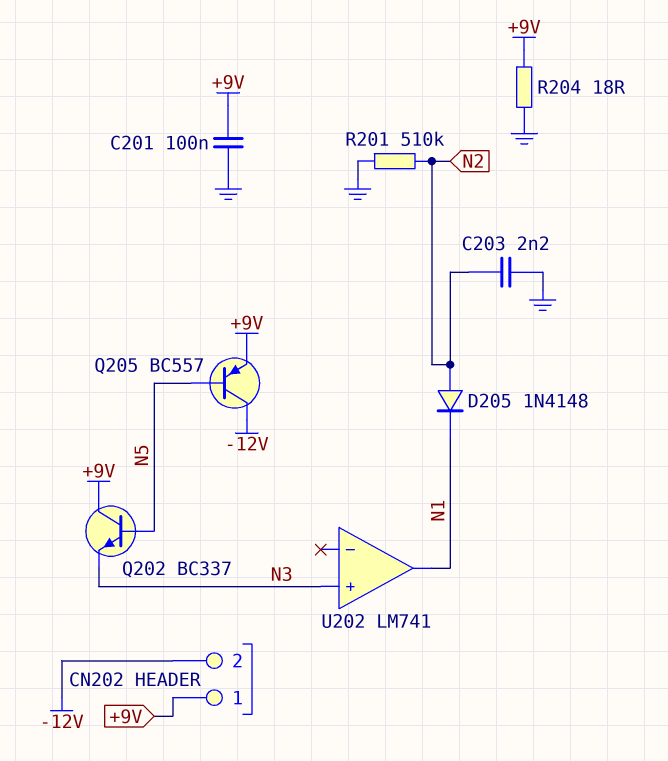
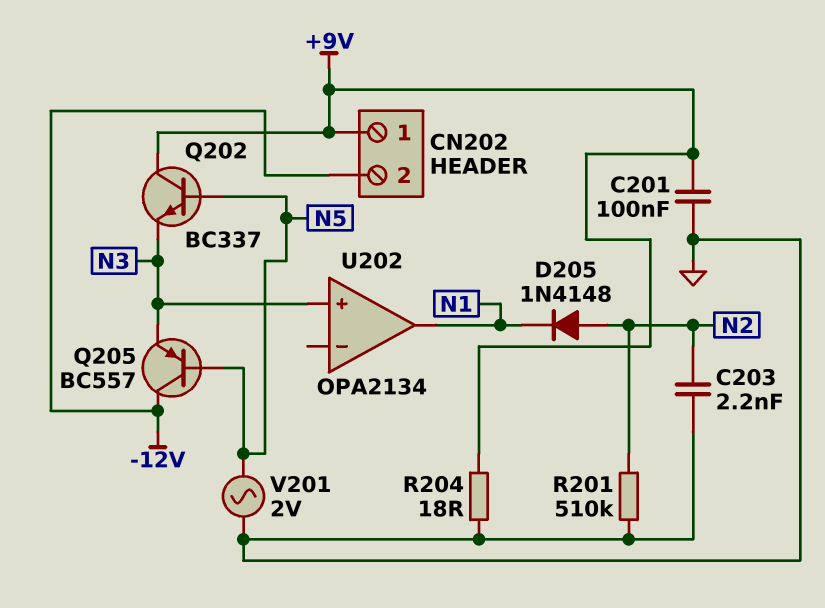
Q205: PNP BC557 (B N5, C -12V, E +9V) -> PNP BC557 (B N5, C -12V, E N3)
U202: LM741 -> OPA2134
V201: none -> AC 2V (GND, N5)

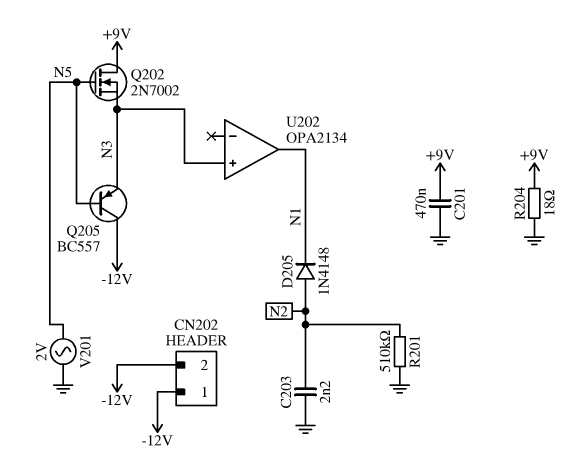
C201: 100nF (+9V, GND) -> 470nF (+9V, GND)
CN202 pin 1: +9V -> -12V
Q202: NPN BC337 (B N5, C +9V, E N3) -> NMOS 2N7002 (G N5, D +9V, S N3)

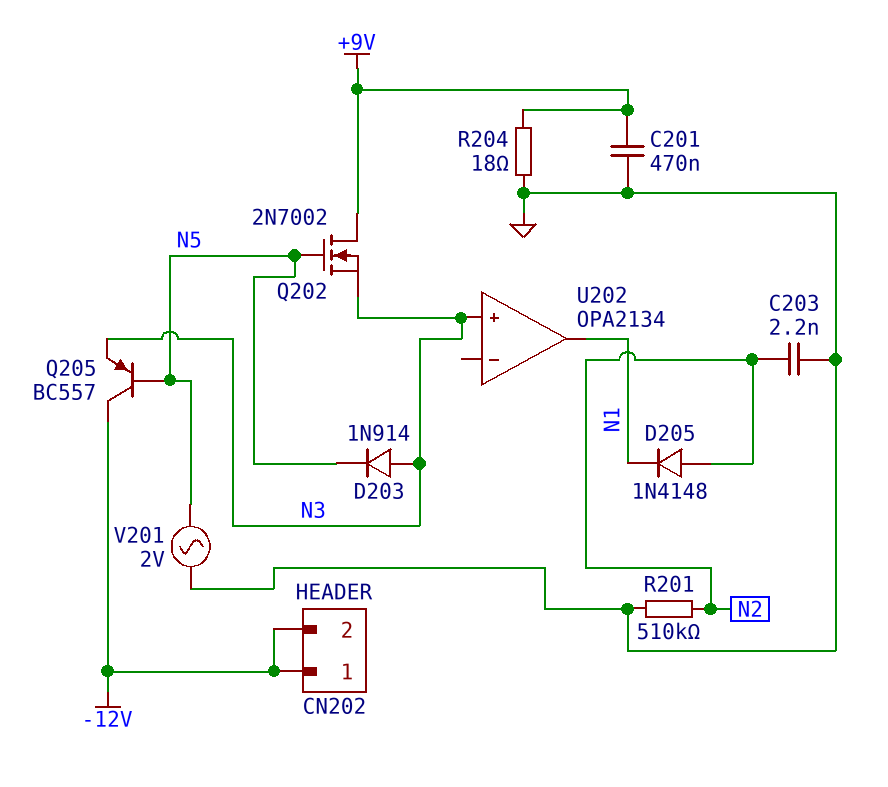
D203: none -> diode 1N914 (A N3, K N5)

